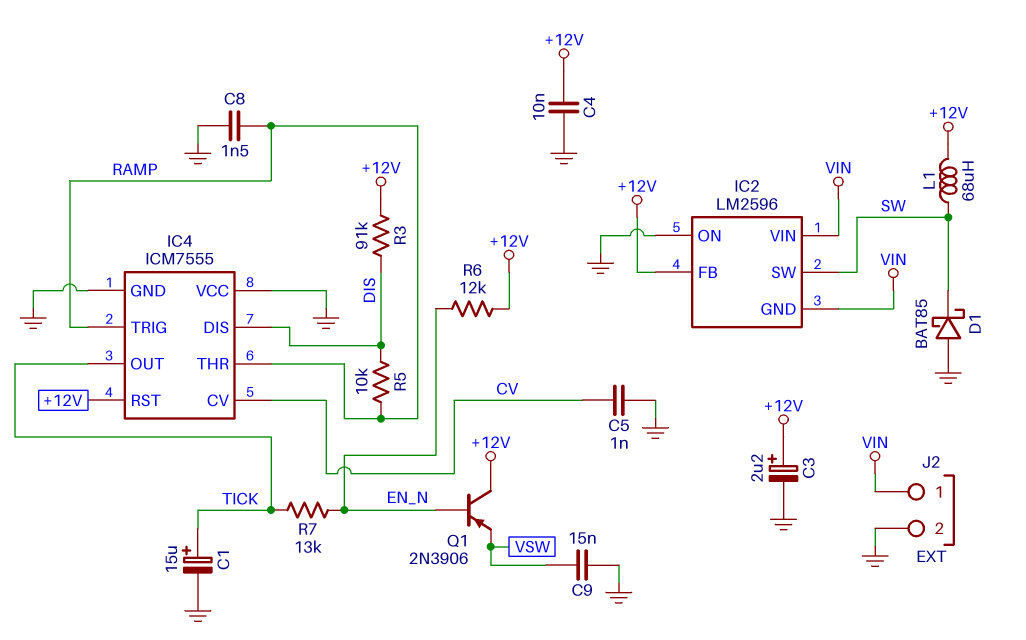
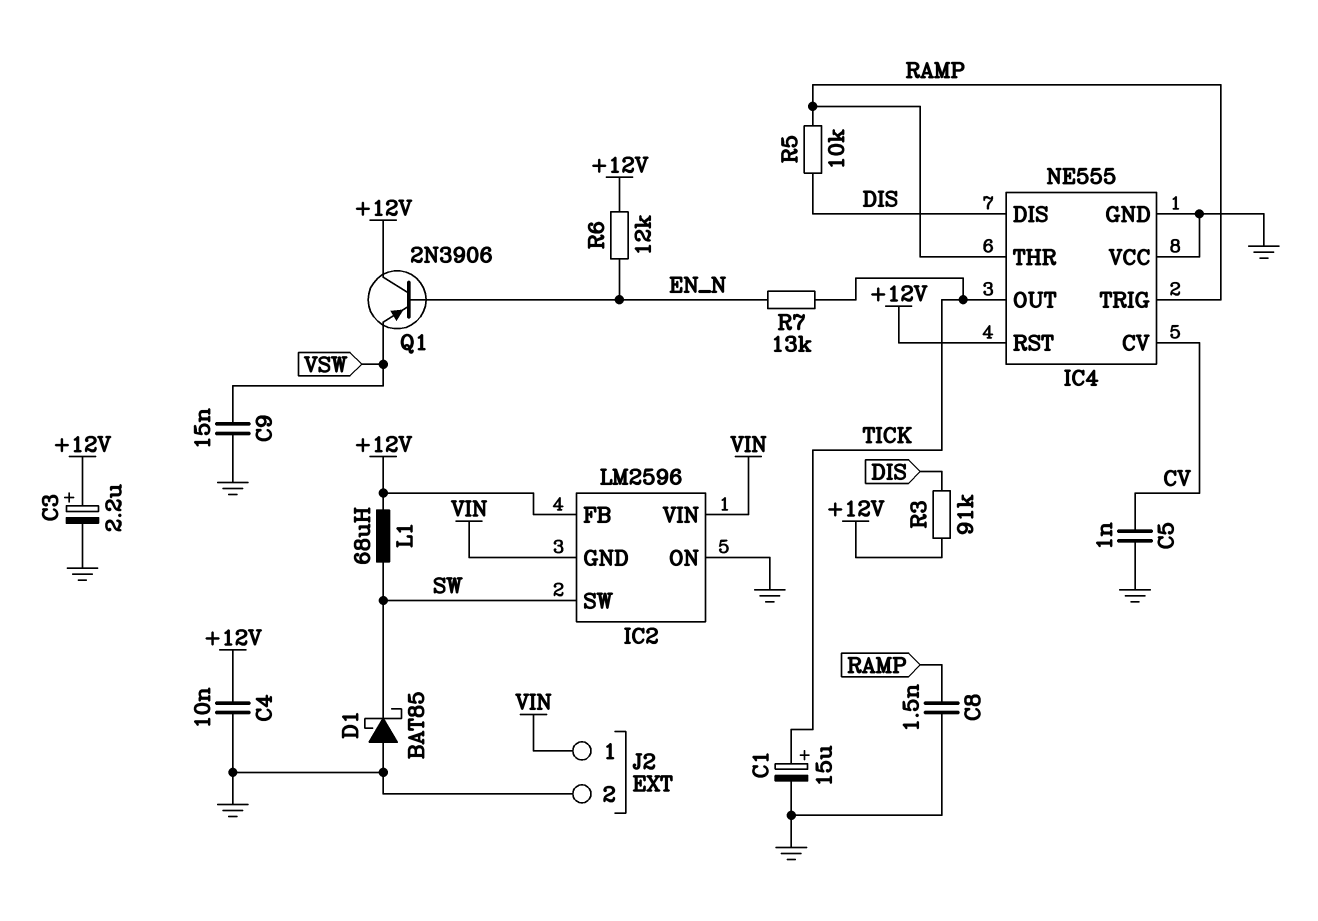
IC4: ICM7555 -> NE555

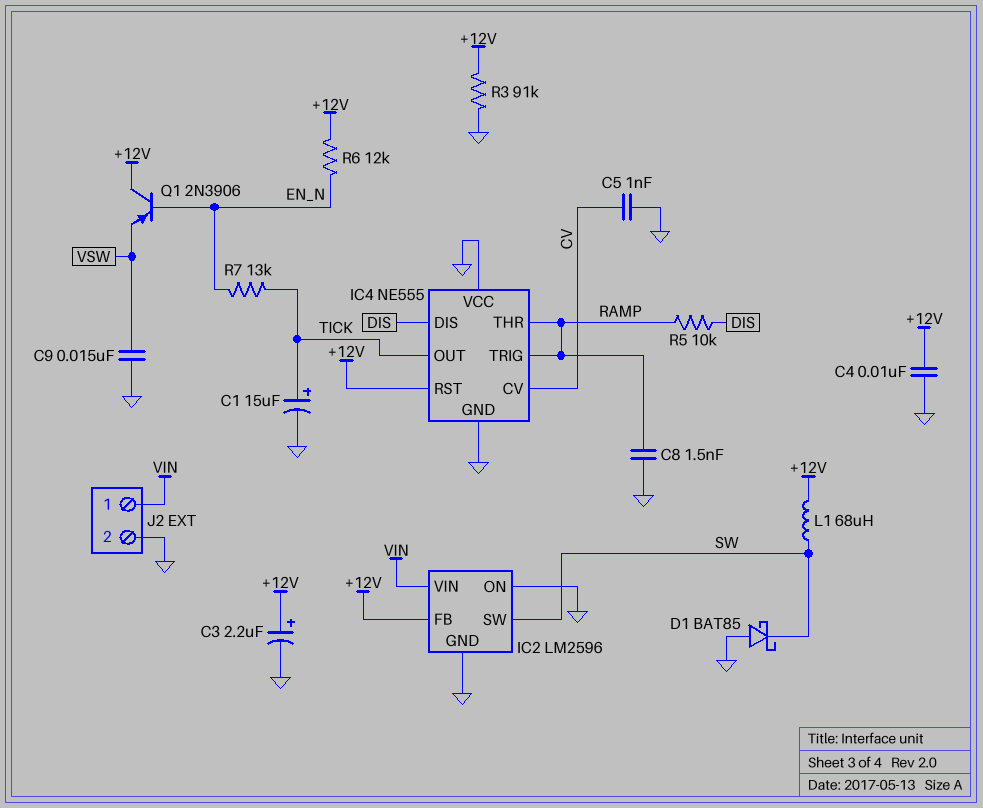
IC2 pin GND: VIN -> GND
R3: 91k (+12V, DIS) -> 91k (+12V, GND)

